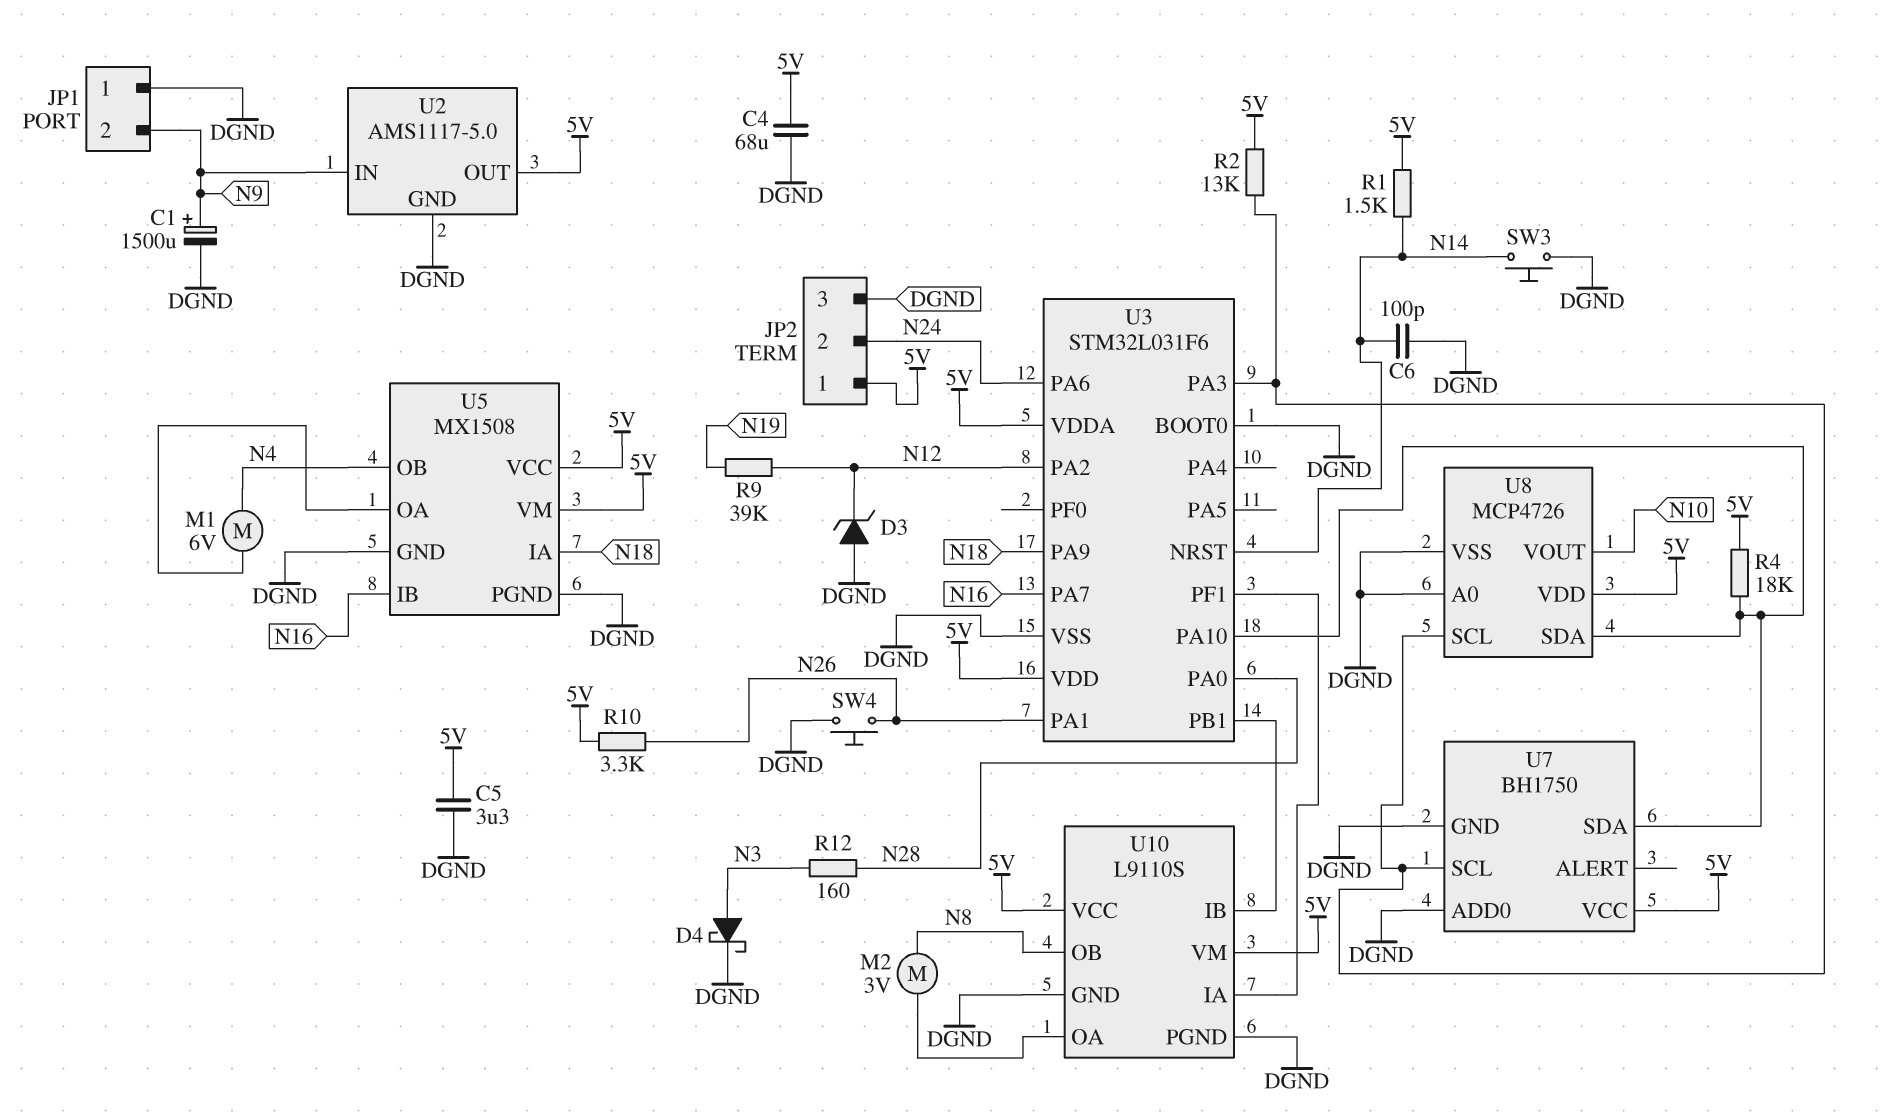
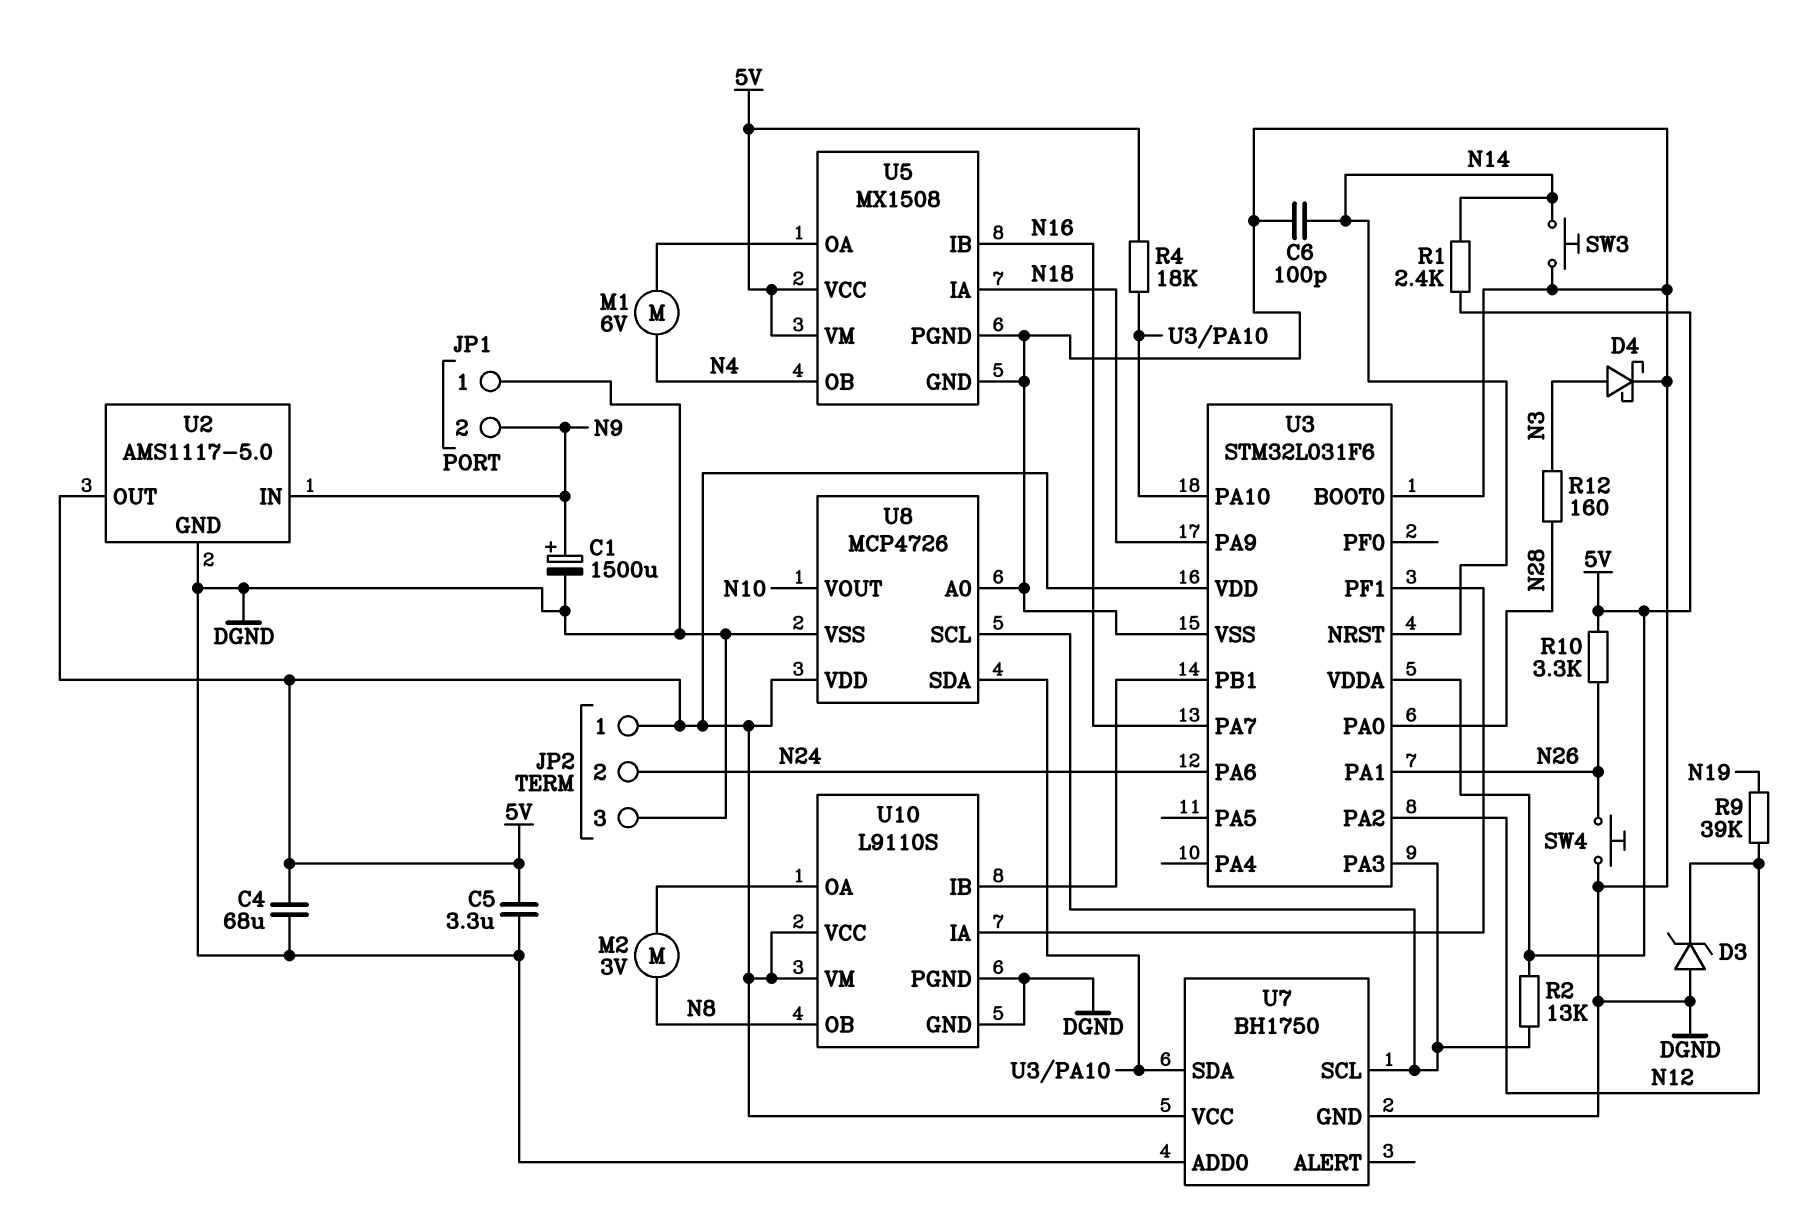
R1: 1.5k (5V, N14) -> 2.4k (5V, N14)

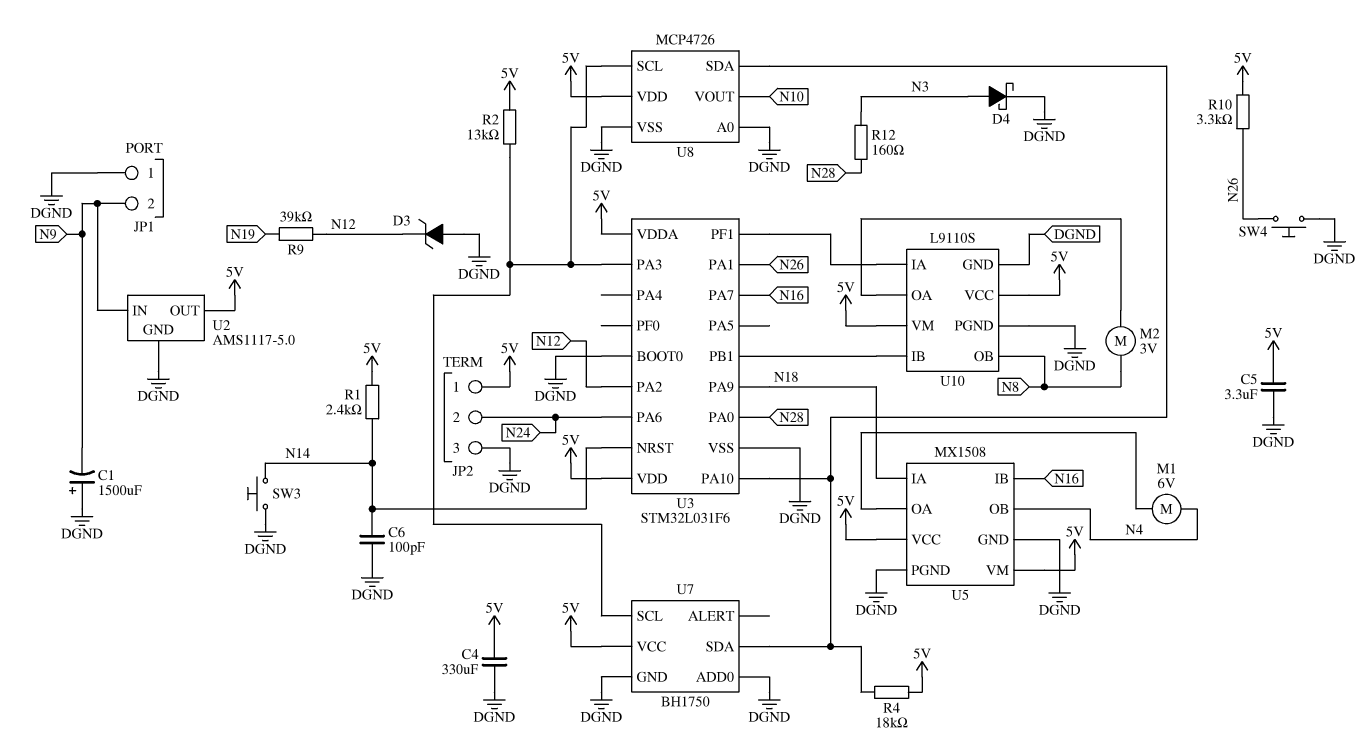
C1: 1500uF (plus N9, minus DGND) -> 1500uF (plus DGND, minus N9)
C4: 68uF (5V, DGND) -> 330uF (5V, DGND)

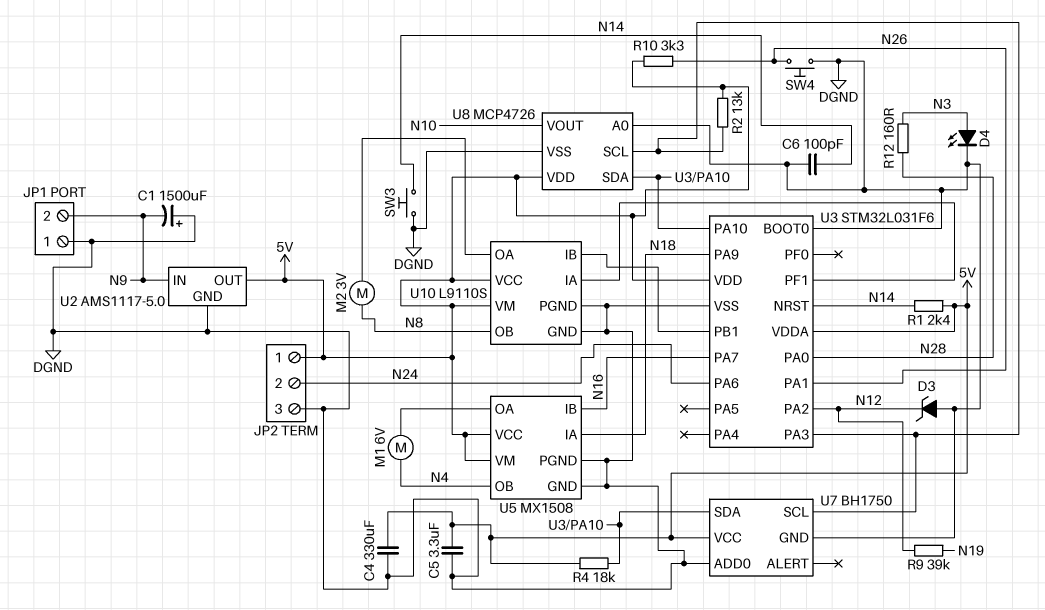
D4: schottky (A N3, K DGND) -> LED (A N3, K DGND)

